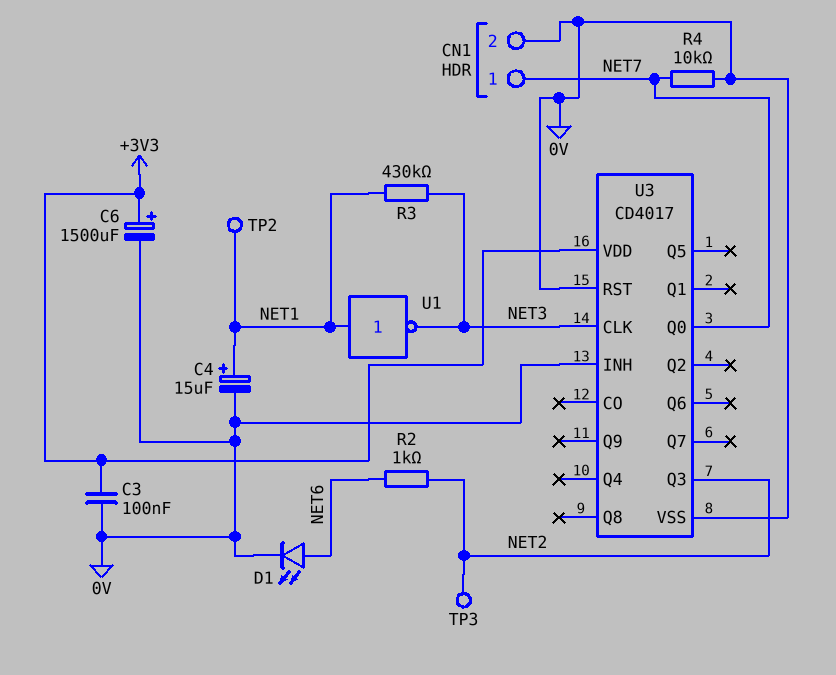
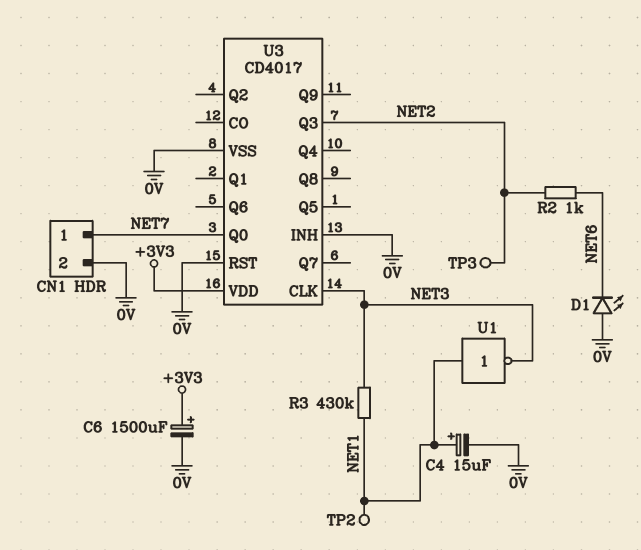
C3: 100nF (+3V3, 0V) -> none
D1: LED (A NET6, K 0V) -> LED (A 0V, K NET6)
R4: 10k (0V, NET7) -> none

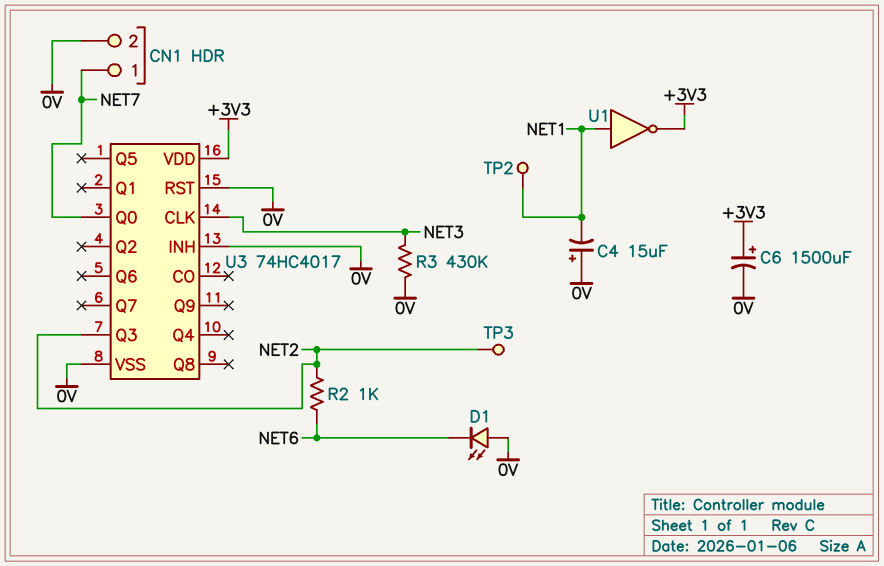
C4: 15uF (plus NET1, minus 0V) -> 15uF (plus 0V, minus NET1)
R3: 430k (NET1, NET3) -> 430k (0V, NET3)
U1: NOT (in NET1, out NET3) -> NOT (in NET1, out +3V3)
U3: CD4017 -> 74HC4017

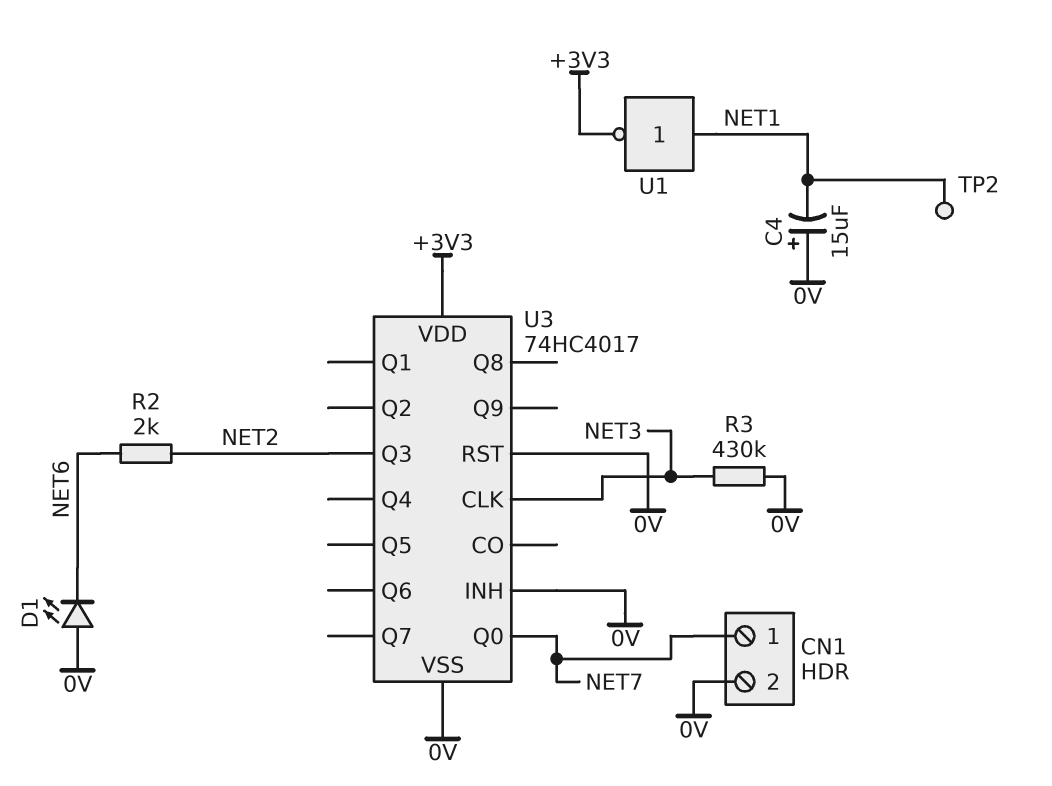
C6: 1500uF (plus +3V3, minus 0V) -> none
R2: 1k (NET2, NET6) -> 2k (NET2, NET6)
TP3: test point (NET2) -> none

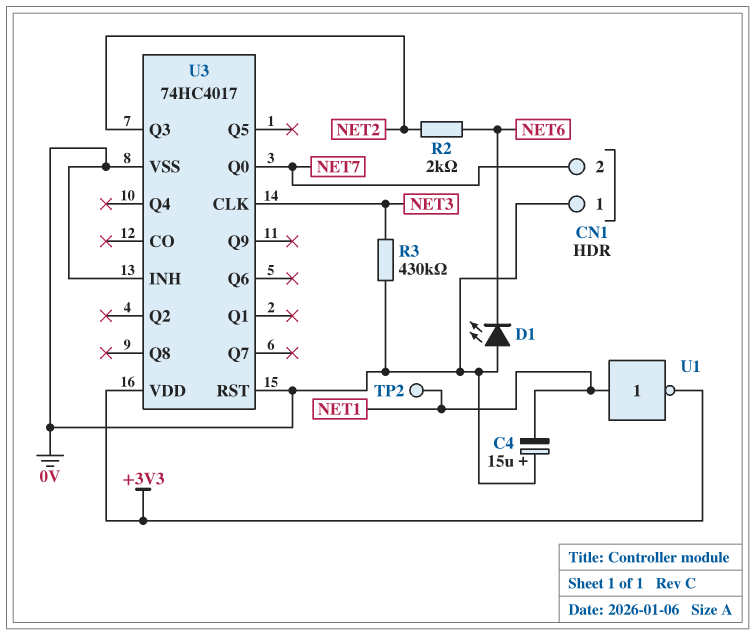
CN1 pin 1: NET7 -> 0V
CN1 pin 2: 0V -> NET7

